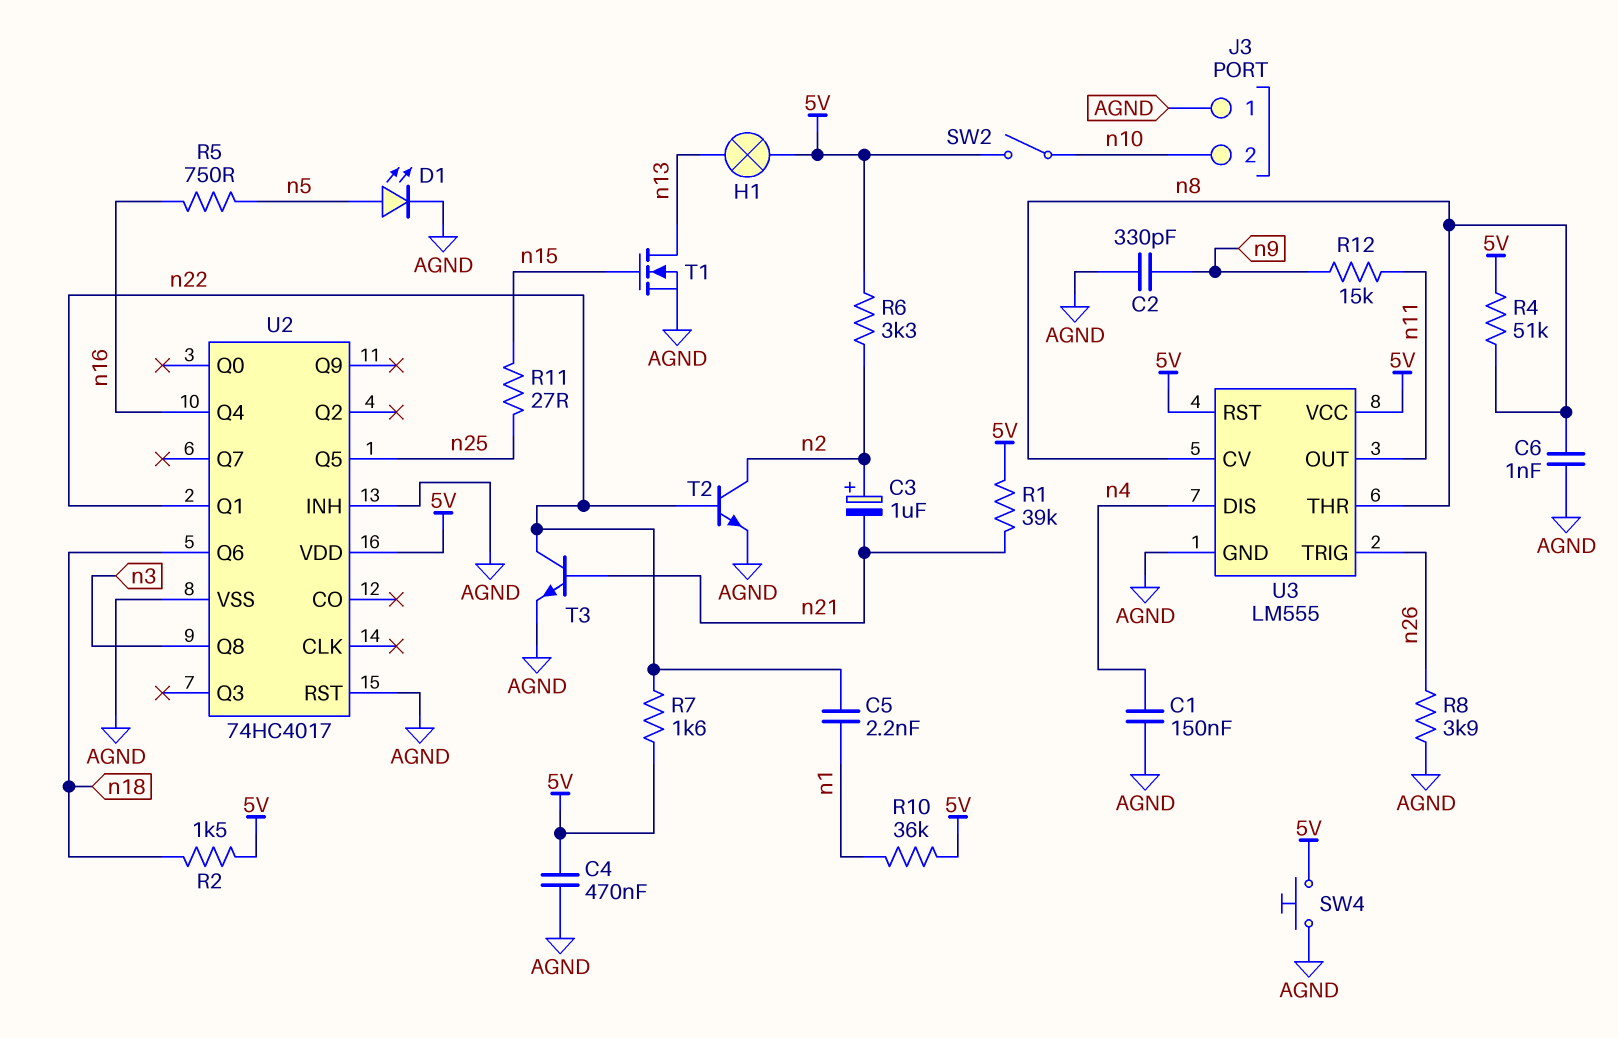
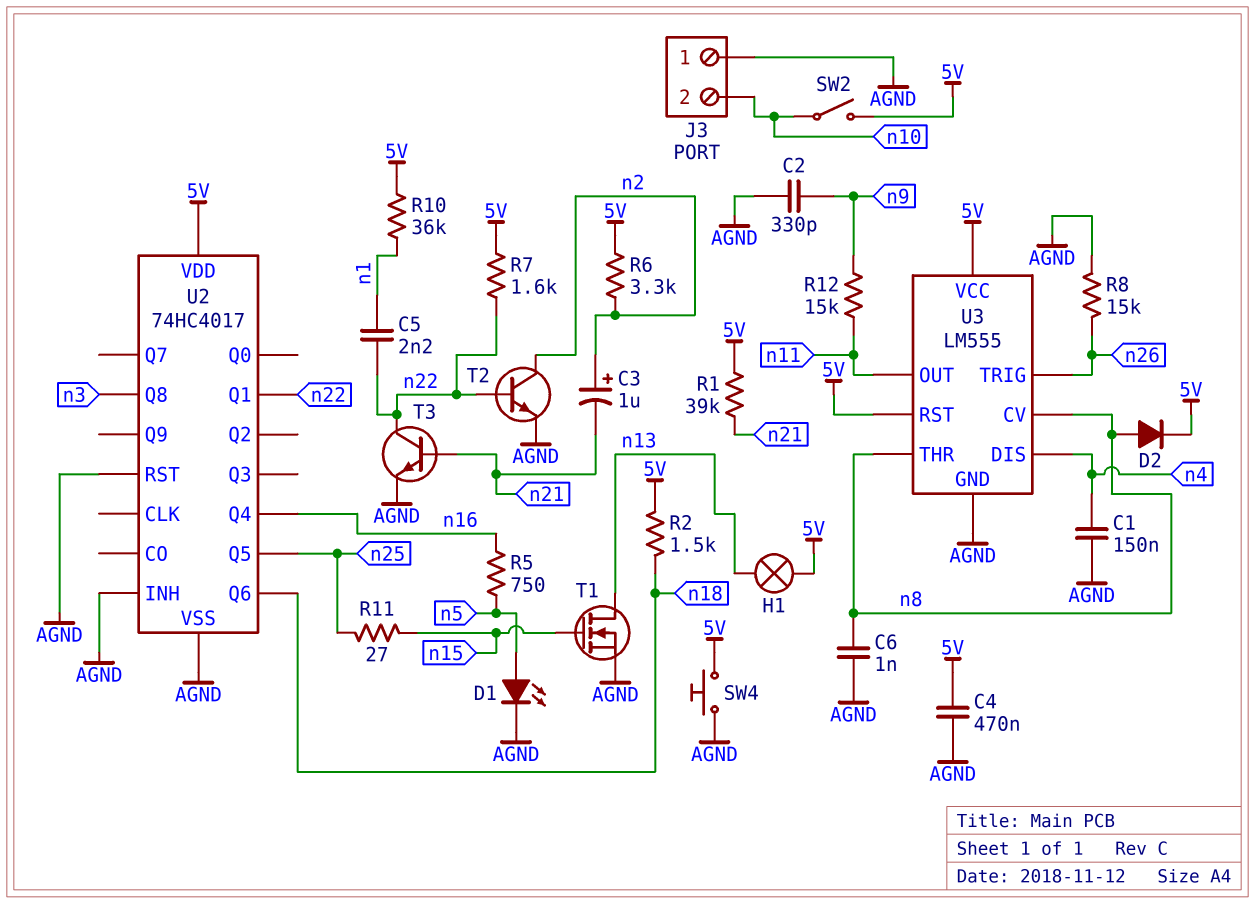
D2: none -> diode (A n8, K 5V)
R4: 51k (5V, n8) -> none
R8: 3.9k (AGND, n26) -> 15k (AGND, n26)

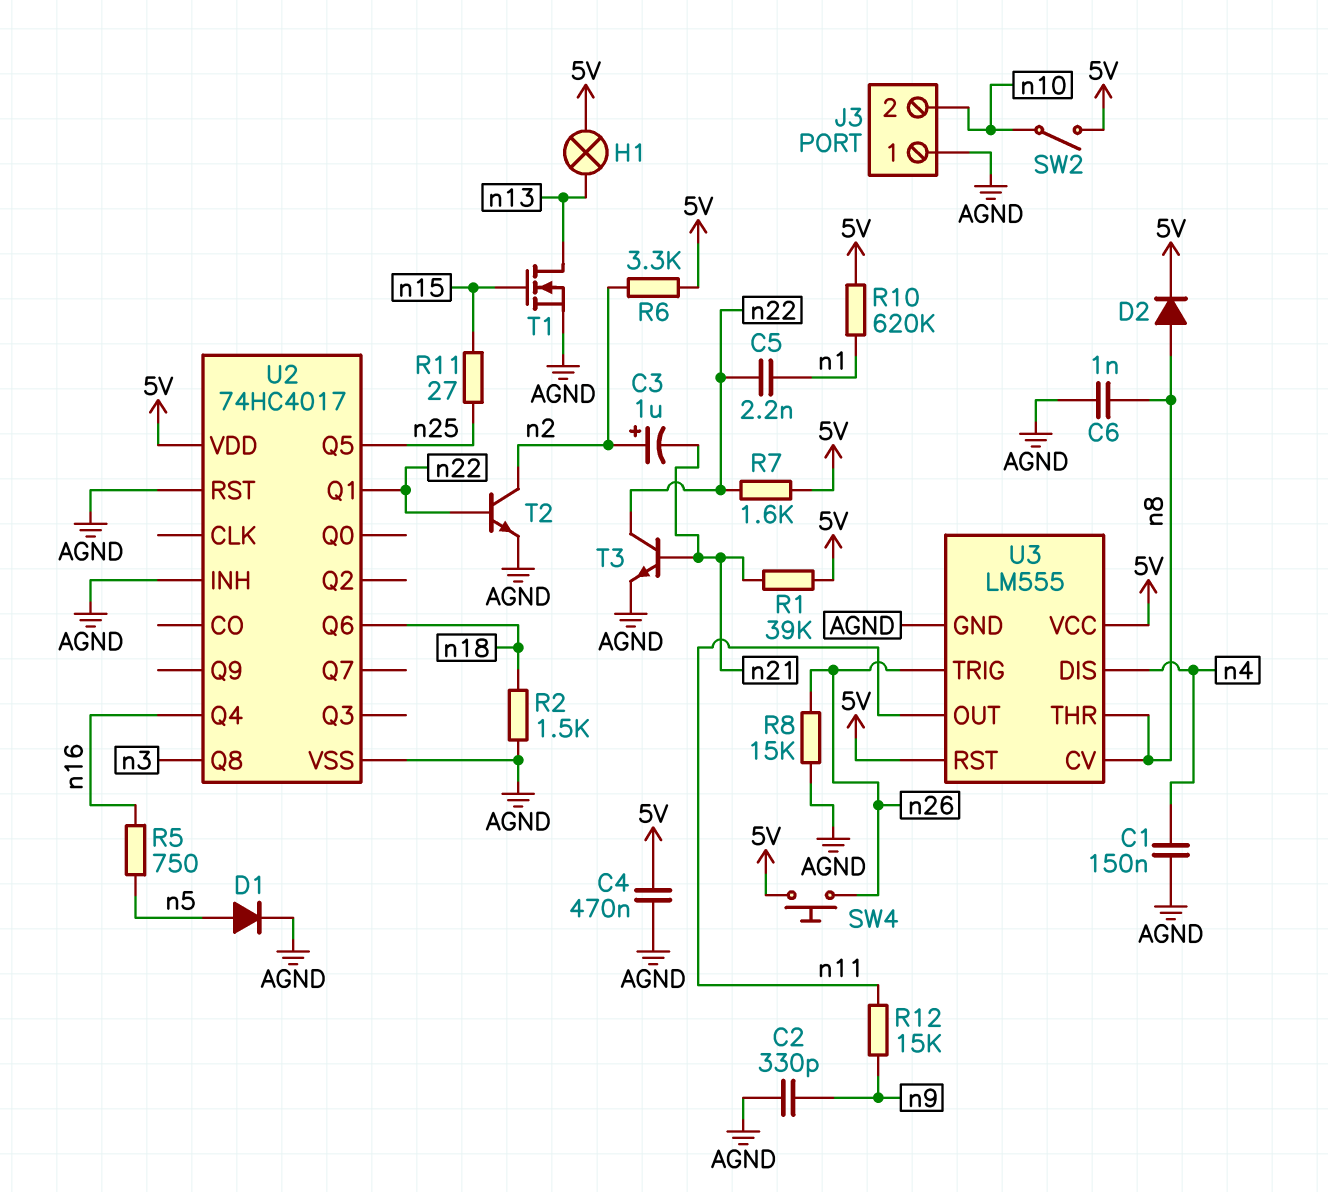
D1: LED (A n5, K AGND) -> diode (A n5, K AGND)
R2: 1.5k (5V, n18) -> 1.5k (AGND, n18)
R10: 36k (5V, n1) -> 620k (5V, n1)
SW4: button (5V, AGND) -> button (5V, n26)

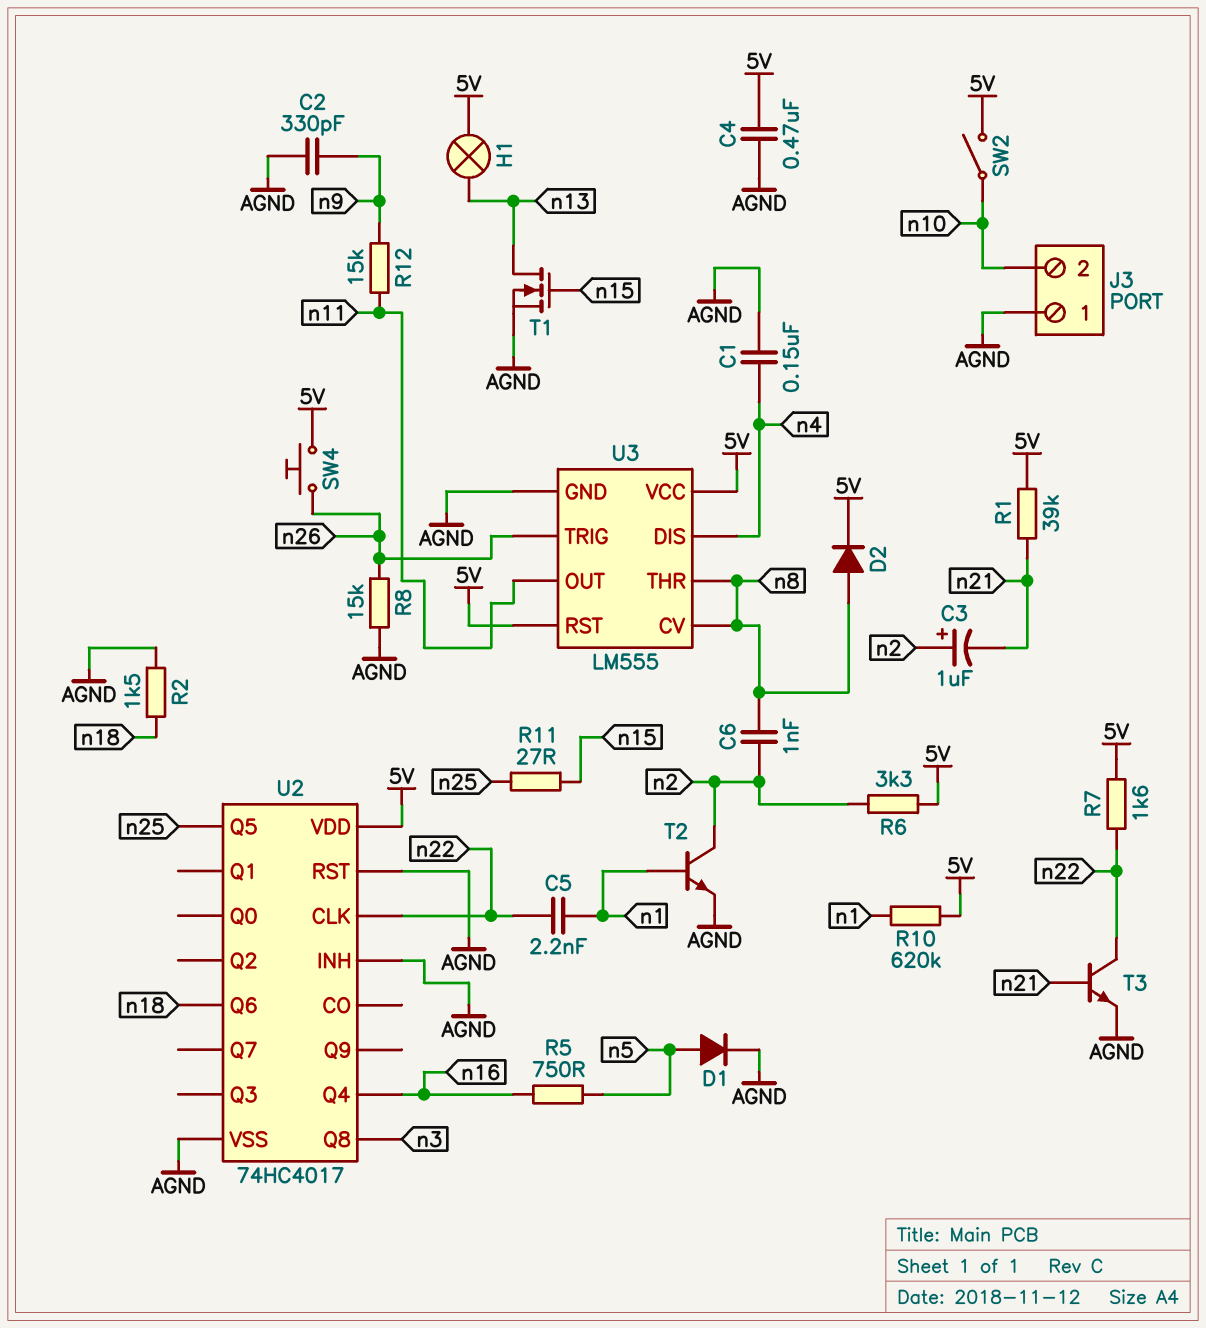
C6: 1nF (AGND, n8) -> 1nF (n2, n8)
T2: NPN (B n22, C n2, E AGND) -> NPN (B n1, C n2, E AGND)
U2 pin CLK: none -> n22
U2 pin Q1: n22 -> none

